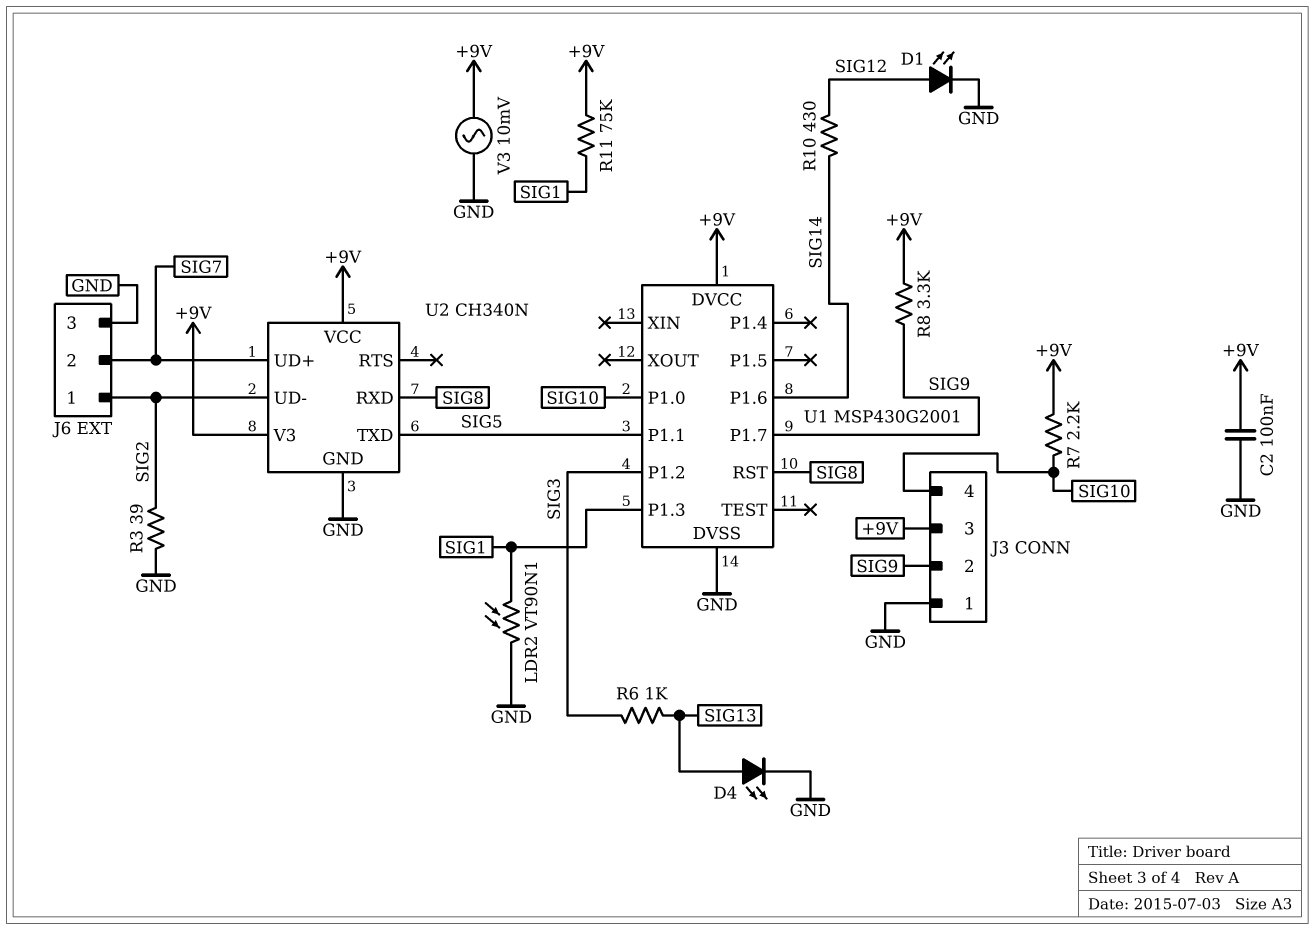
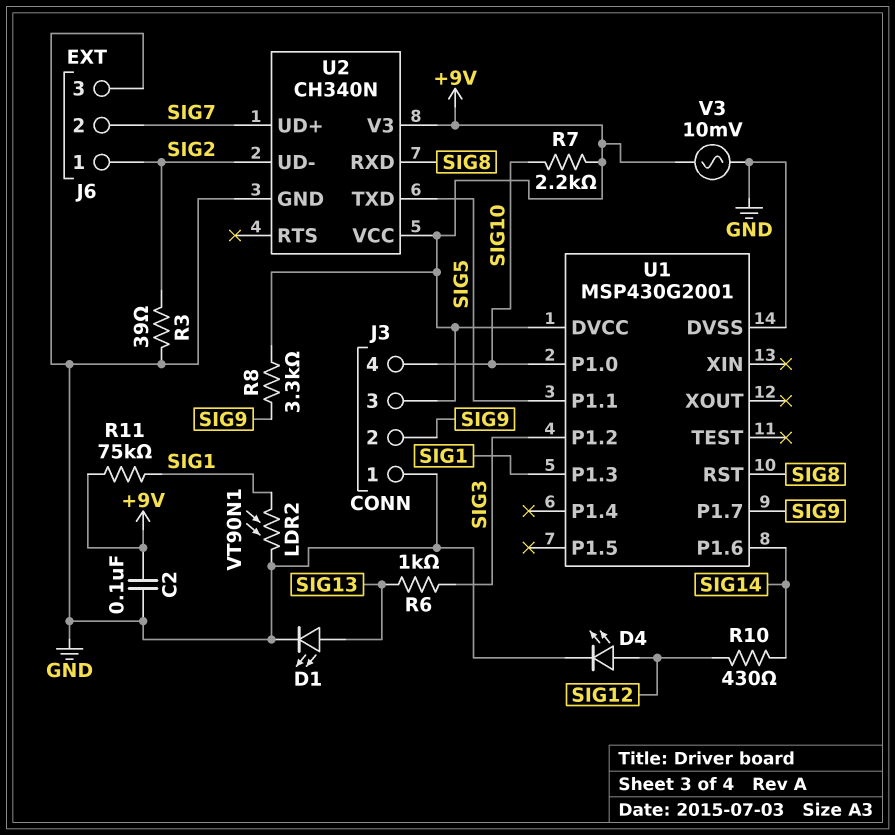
D1: LED (A SIG12, K GND) -> LED (A SIG13, K GND)
D4: LED (A SIG13, K GND) -> LED (A SIG12, K GND)

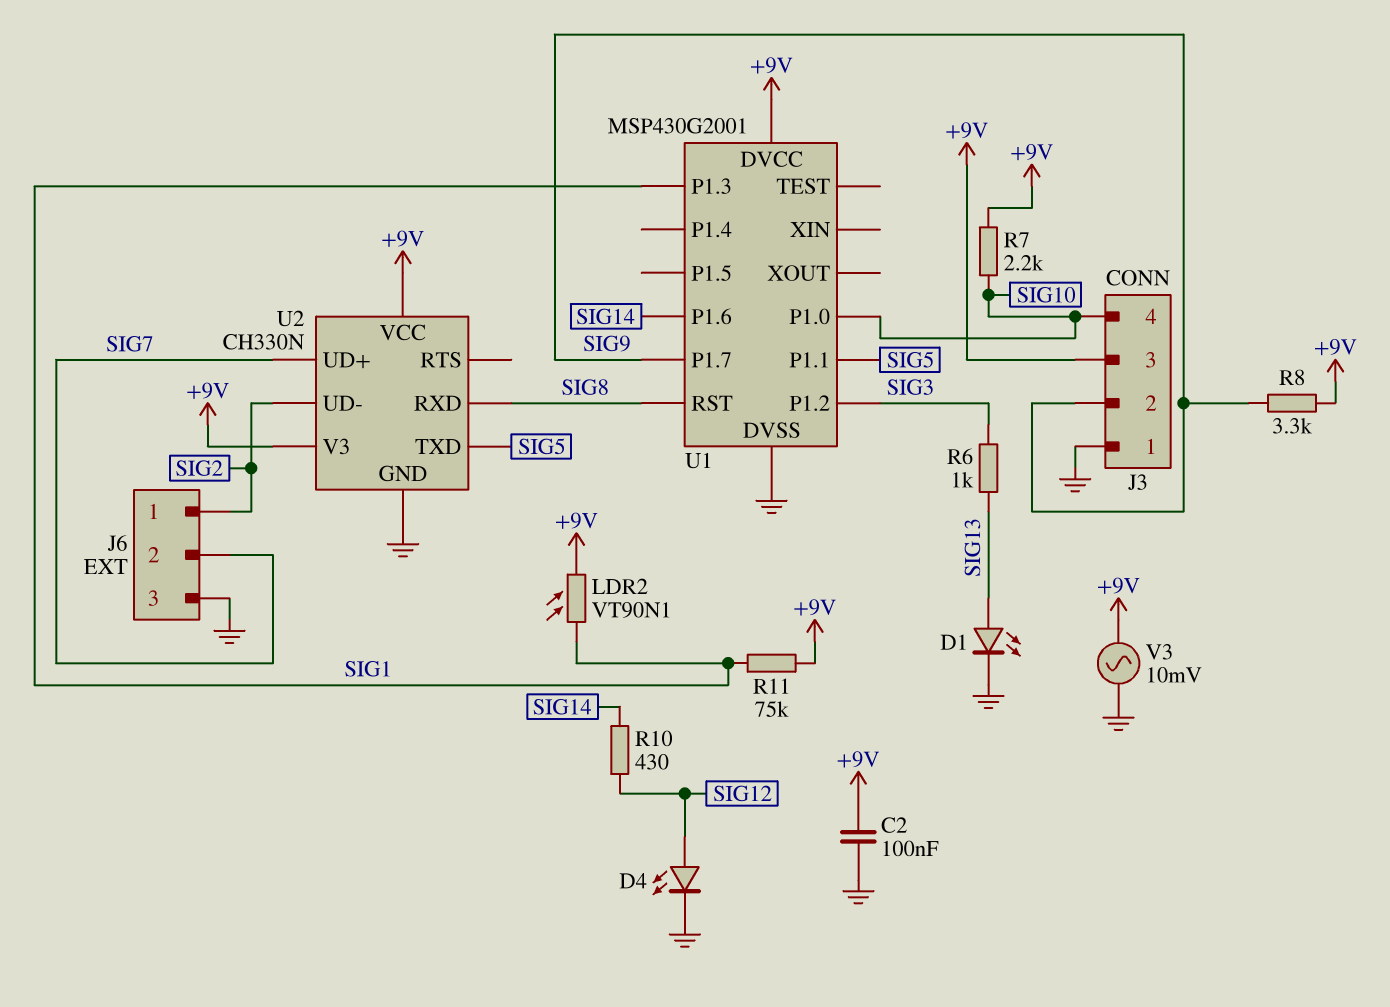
LDR2: VT90N1 (GND, SIG1) -> VT90N1 (+9V, SIG1)
R3: 39 (GND, SIG2) -> none
U2: CH340N -> CH330N

